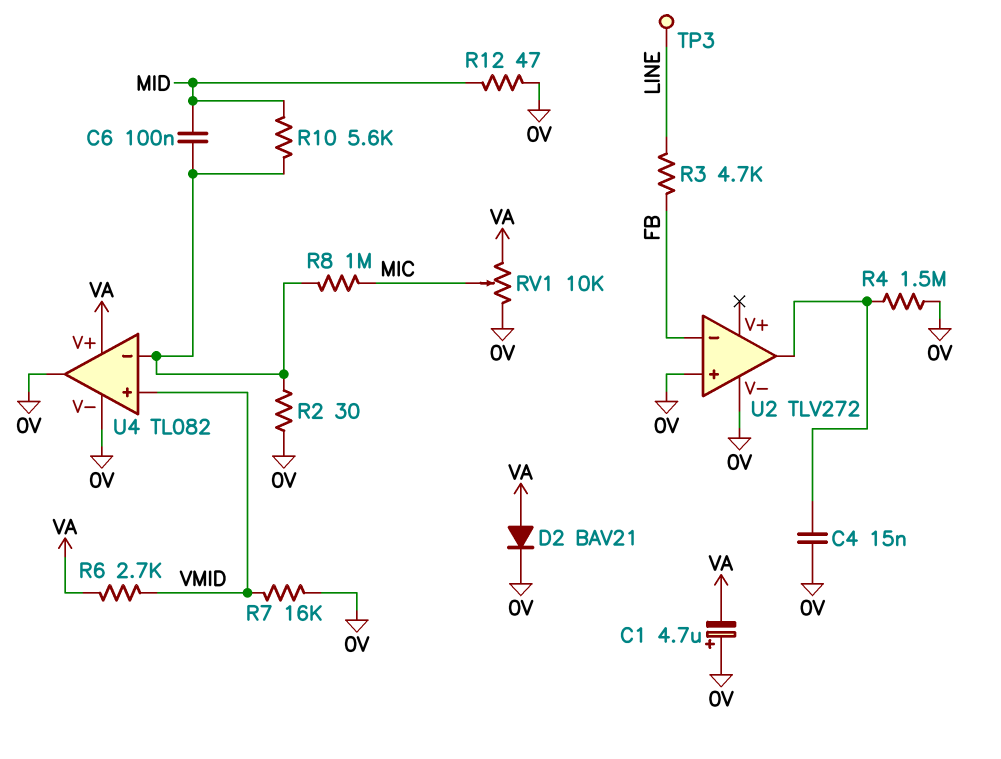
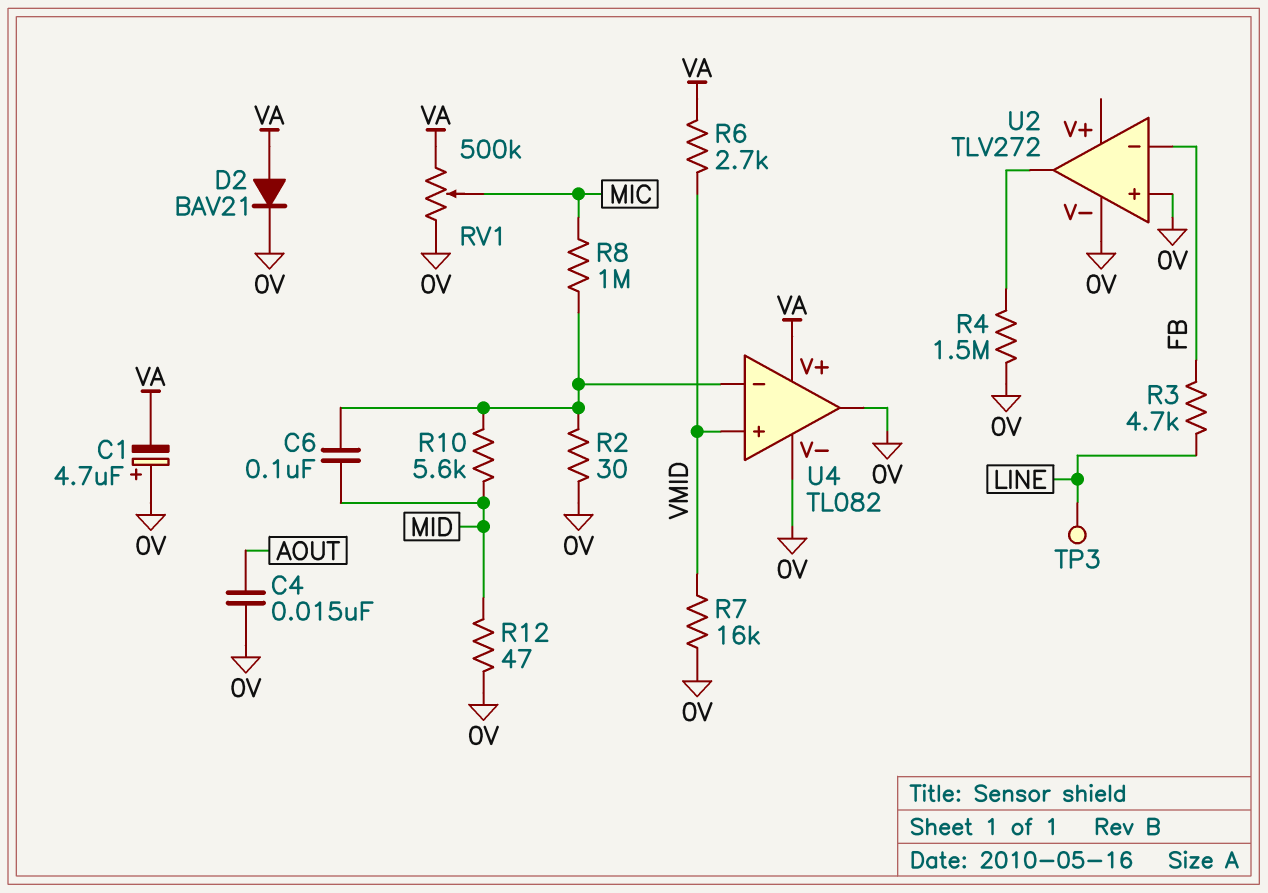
C4: 15nF (0V, U2/out) -> 15nF (0V, AOUT)
RV1: 10k (0V, VA, wiper MIC) -> 500k (0V, VA, wiper MIC)

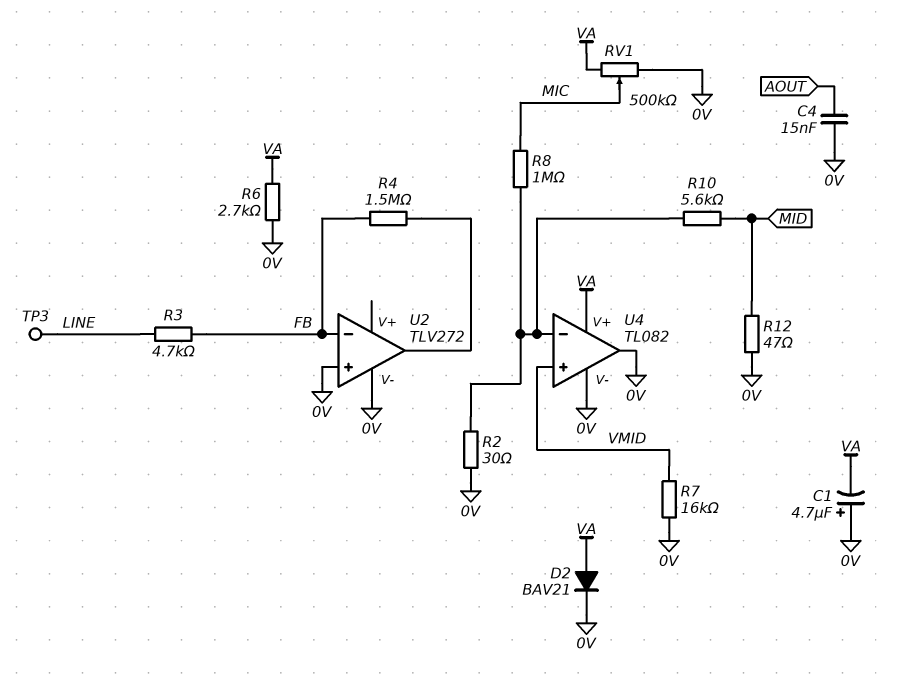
C6: 100nF (MID, U4/in-) -> none
R4: 1.5M (0V, U2/out) -> 1.5M (FB, U2/out)
R6: 2.7k (VA, VMID) -> 2.7k (0V, VA)

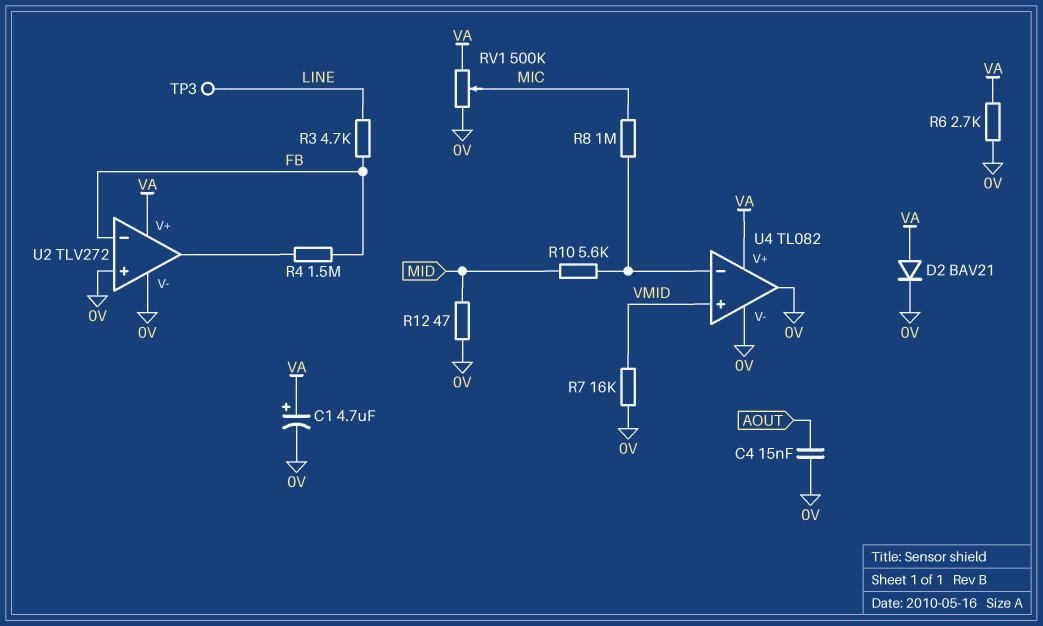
C1: 4.7uF (plus 0V, minus VA) -> 4.7uF (plus VA, minus 0V)
R2: 30 (0V, U4/in-) -> none
U2 pin V+: none -> VA

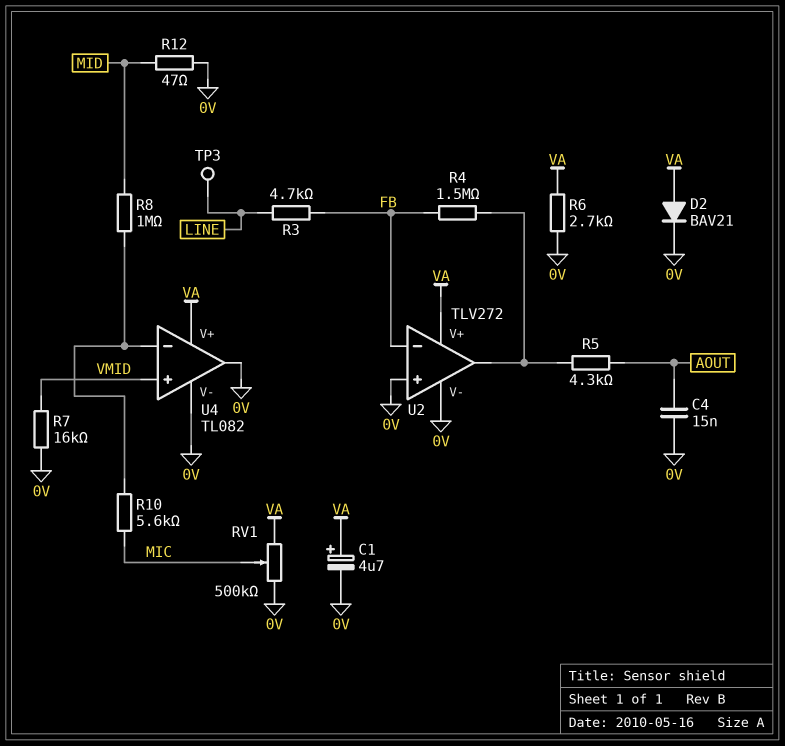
R5: none -> 4.3k (AOUT, U2/out)
R8: 1M (MIC, U4/in-) -> 1M (MID, U4/in-)
R10: 5.6k (MID, U4/in-) -> 5.6k (MIC, U4/in-)

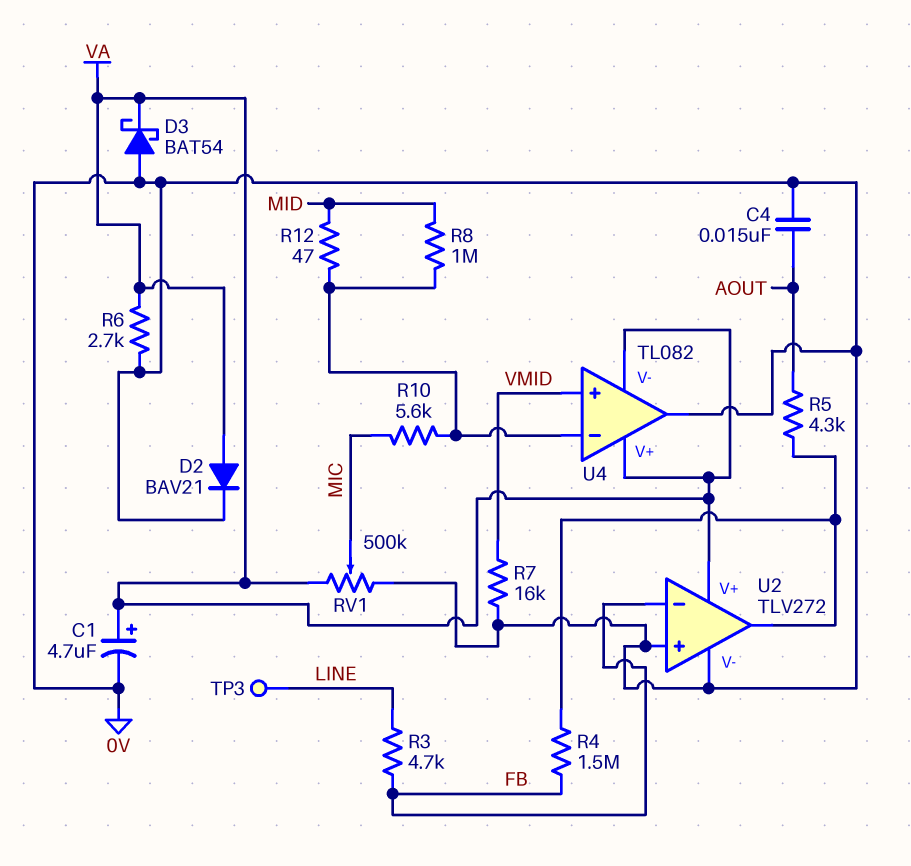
D3: none -> schottky BAT54 (A 0V, K VA)
R12: 47 (0V, MID) -> 47 (MID, U4/in-)
U4 pin V-: 0V -> VA

